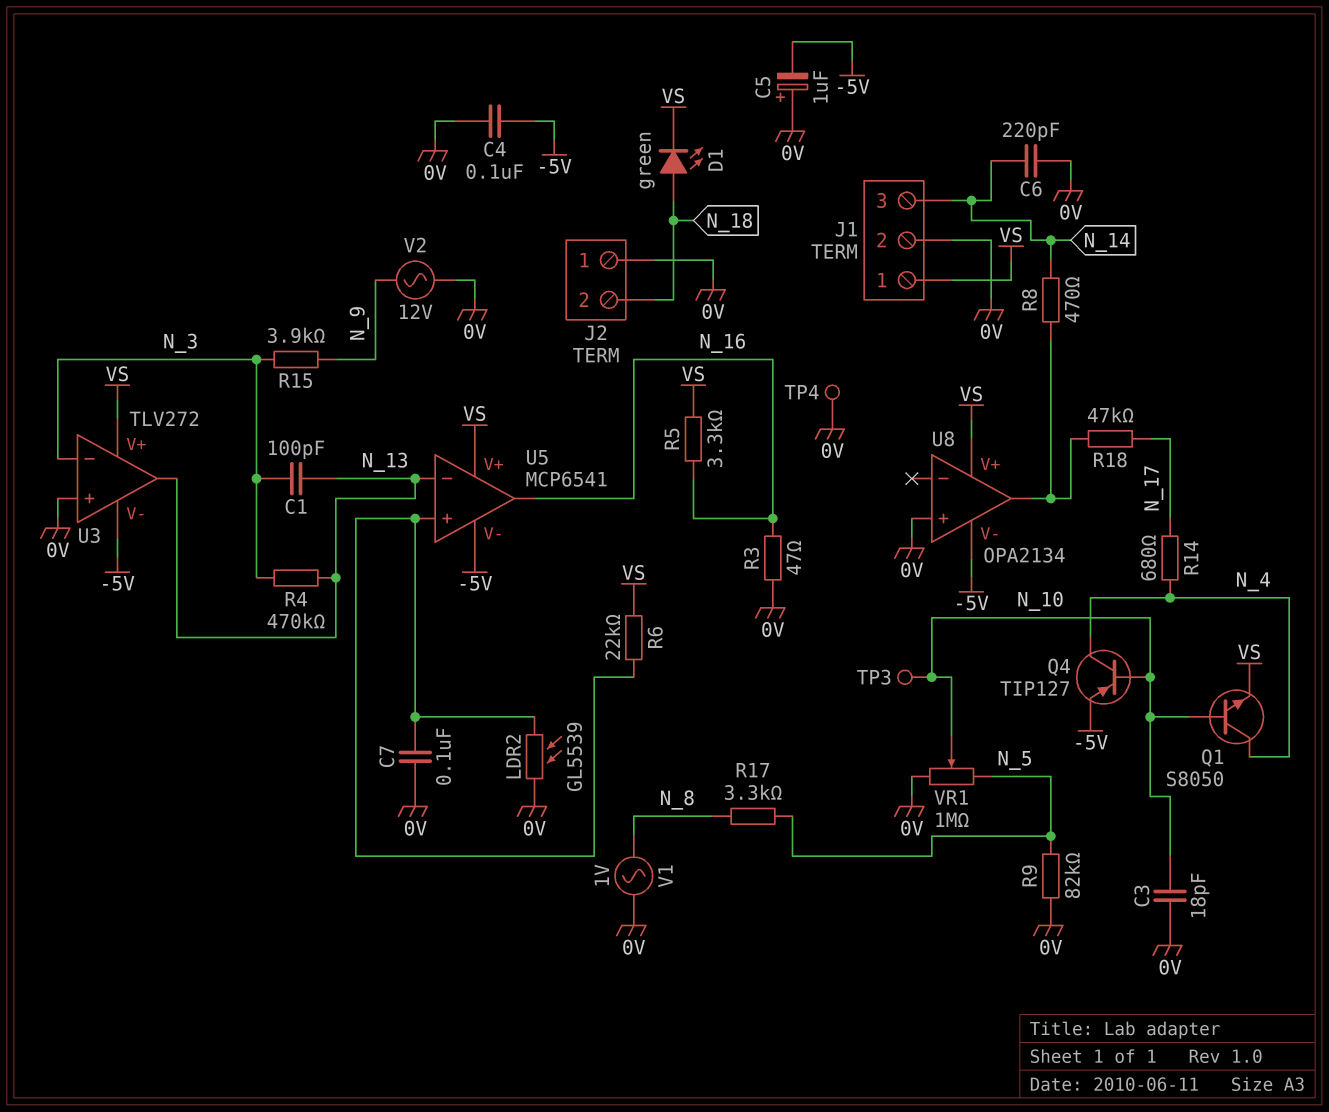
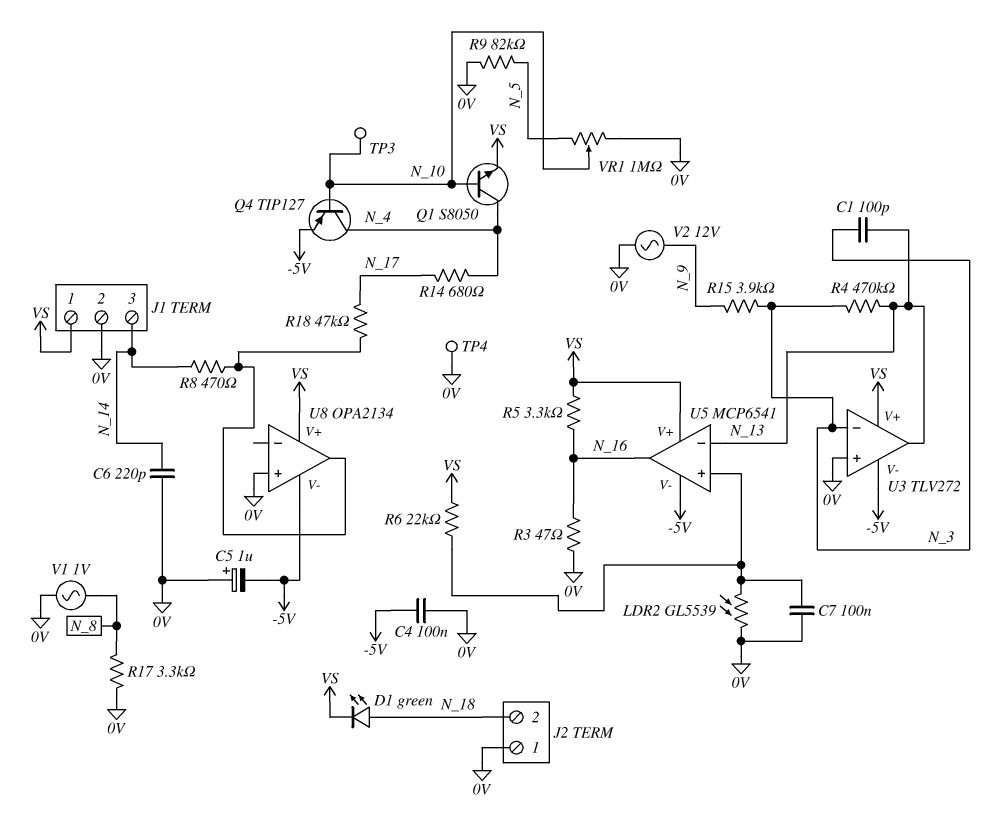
C3: 18pF (0V, N_10) -> none
R17: 3.3k (N_5, N_8) -> 3.3k (0V, N_8)

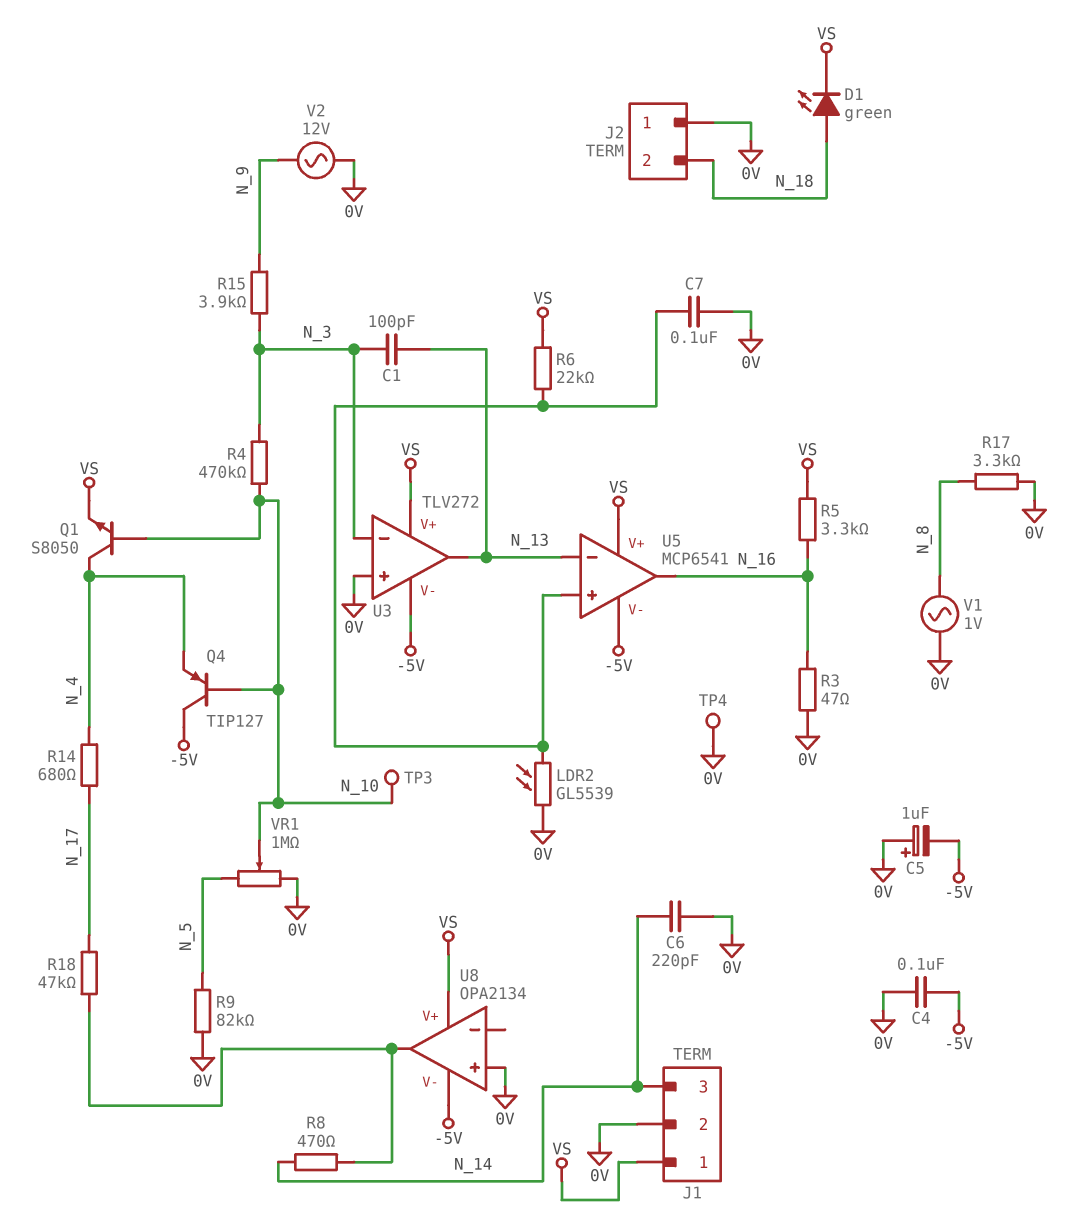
Q4: PNP TIP127 (B N_10, C N_4, E -5V) -> PNP TIP127 (B N_10, C -5V, E N_4)
R4: 470k (N_3, N_13) -> 470k (N_3, N_10)

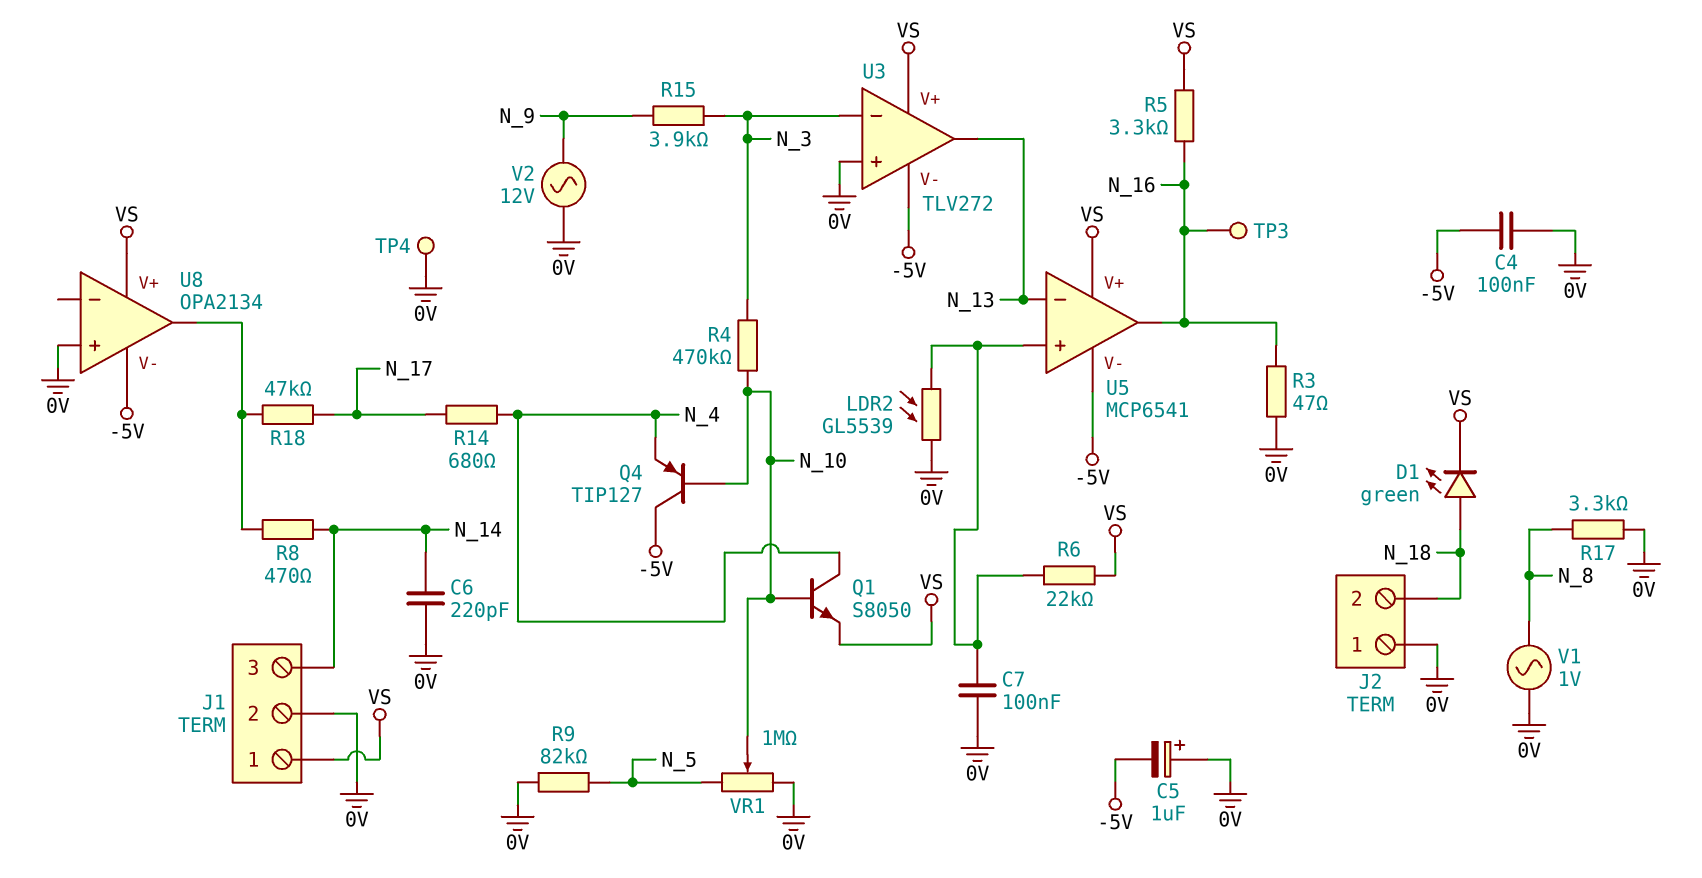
C1: 100pF (N_3, N_13) -> none
TP3: test point (N_10) -> test point (N_16)

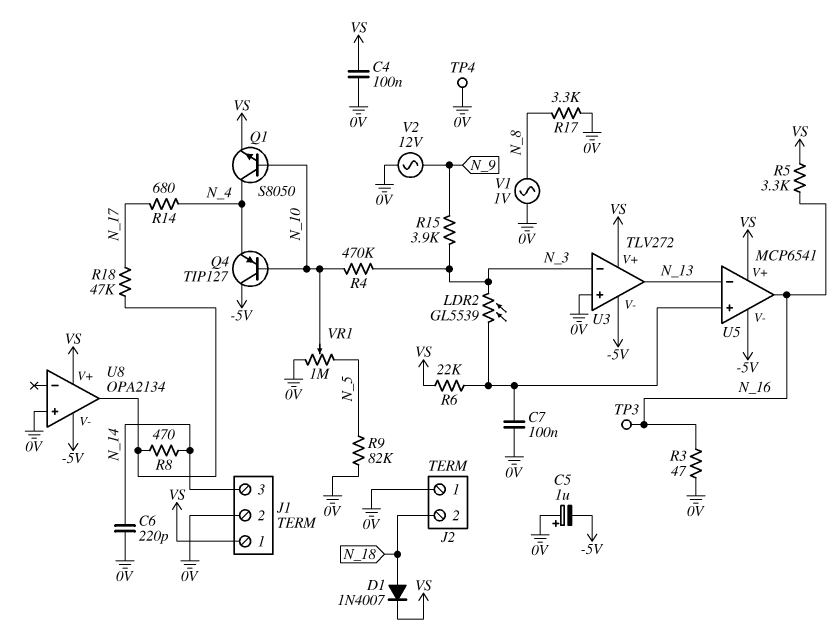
C4: 100nF (-5V, 0V) -> 100nF (0V, VS)
D1: LED green (A N_18, K VS) -> diode 1N4007 (A N_18, K VS)
LDR2: GL5539 (0V, U5/in+) -> GL5539 (N_3, U5/in+)

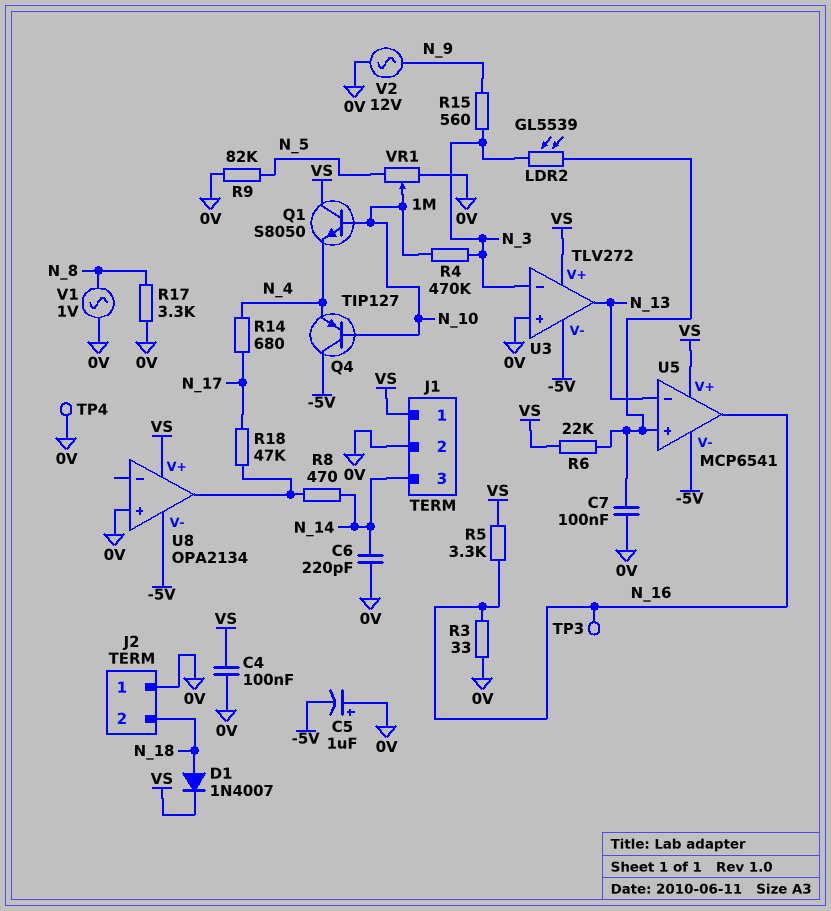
Q1: NPN S8050 (B N_10, C N_4, E VS) -> NPN S8050 (B N_10, C VS, E N_4)
R3: 47 (0V, N_16) -> 33 (0V, N_16)
R15: 3.9k (N_3, N_9) -> 560 (N_3, N_9)

